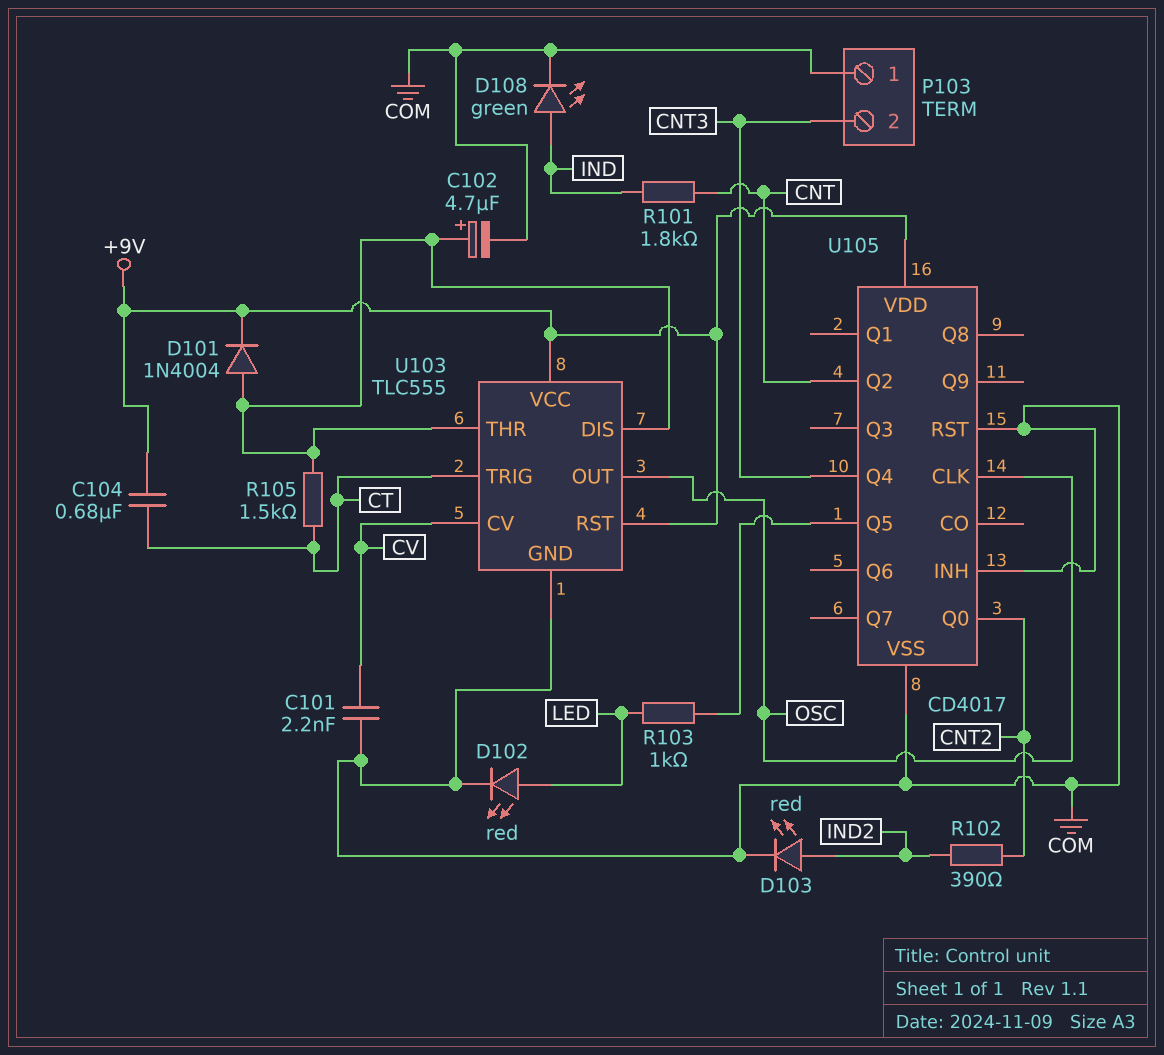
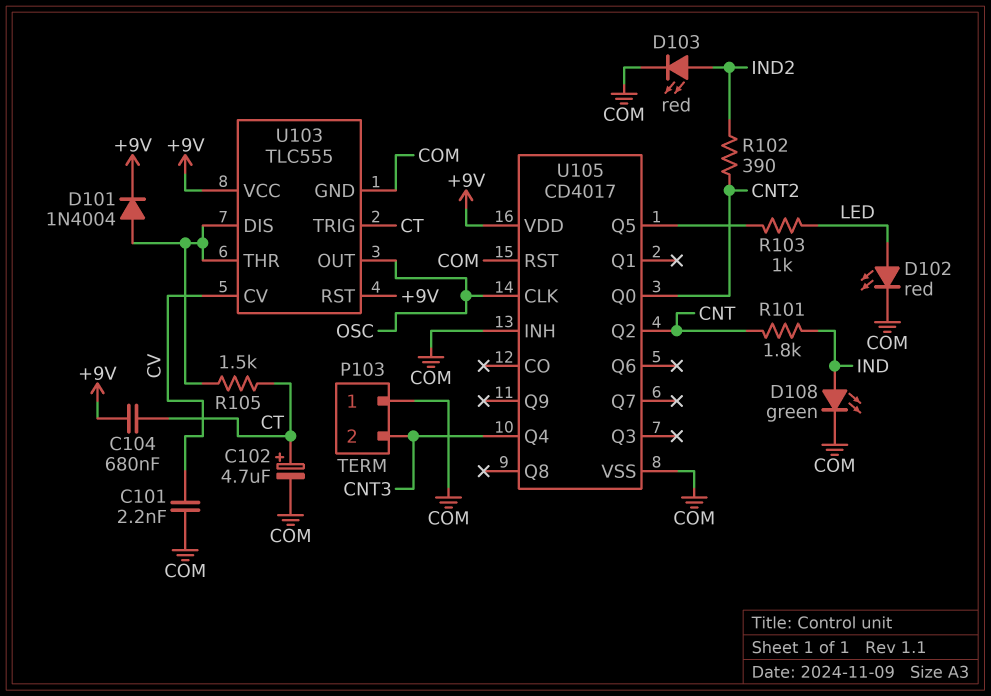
C102: 4.7uF (plus U103/DIS, minus COM) -> 4.7uF (plus CT, minus COM)

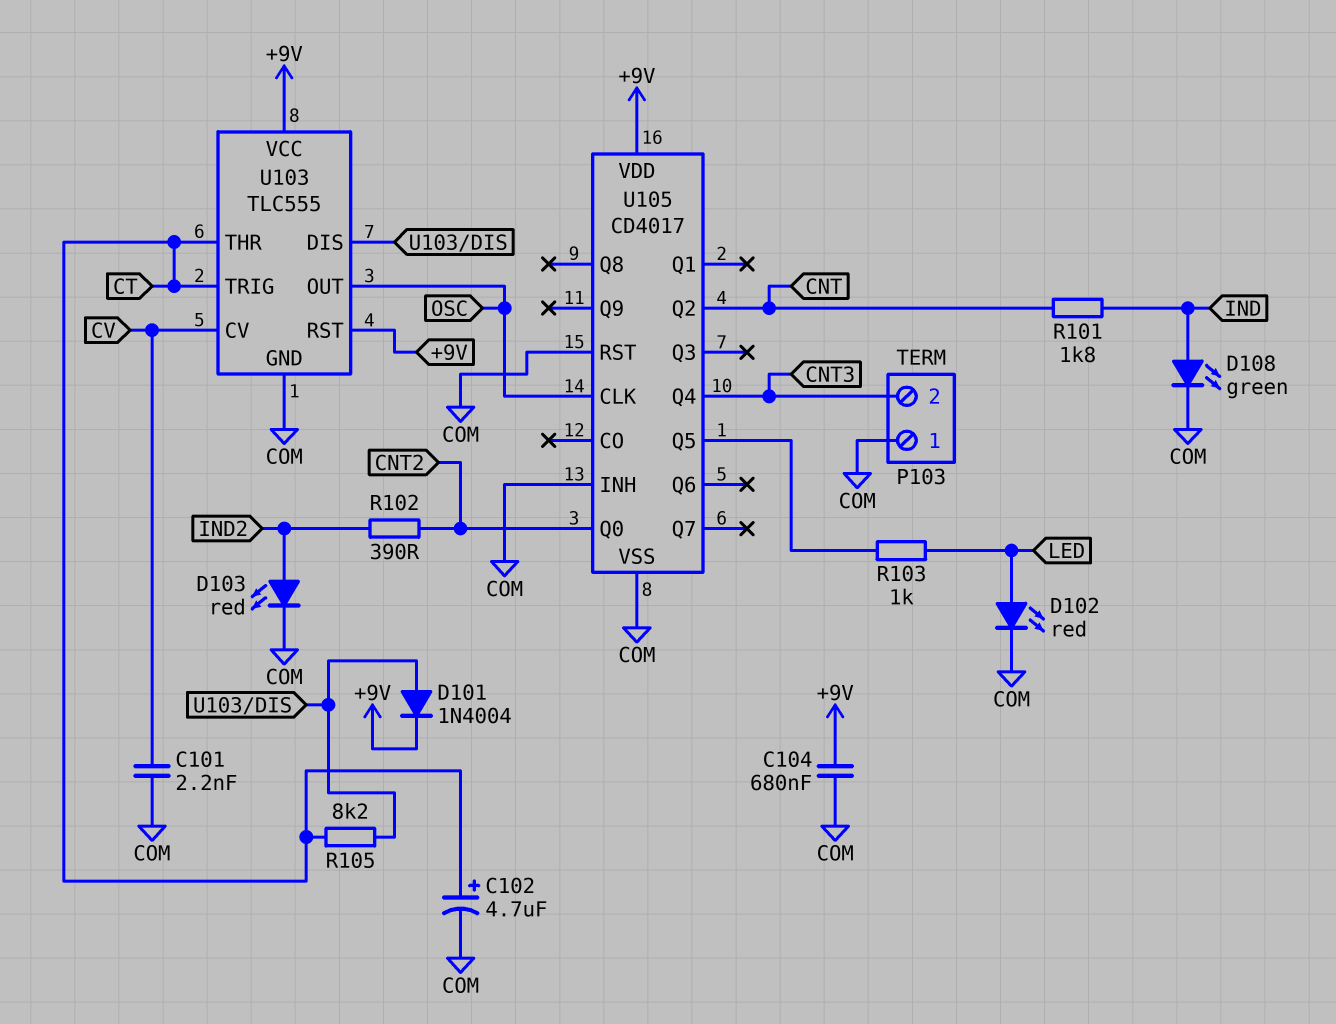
C104: 680nF (+9V, CT) -> 680nF (+9V, COM)
R105: 1.5k (CT, U103/DIS) -> 8.2k (CT, U103/DIS)
U103 pin THR: U103/DIS -> CT

